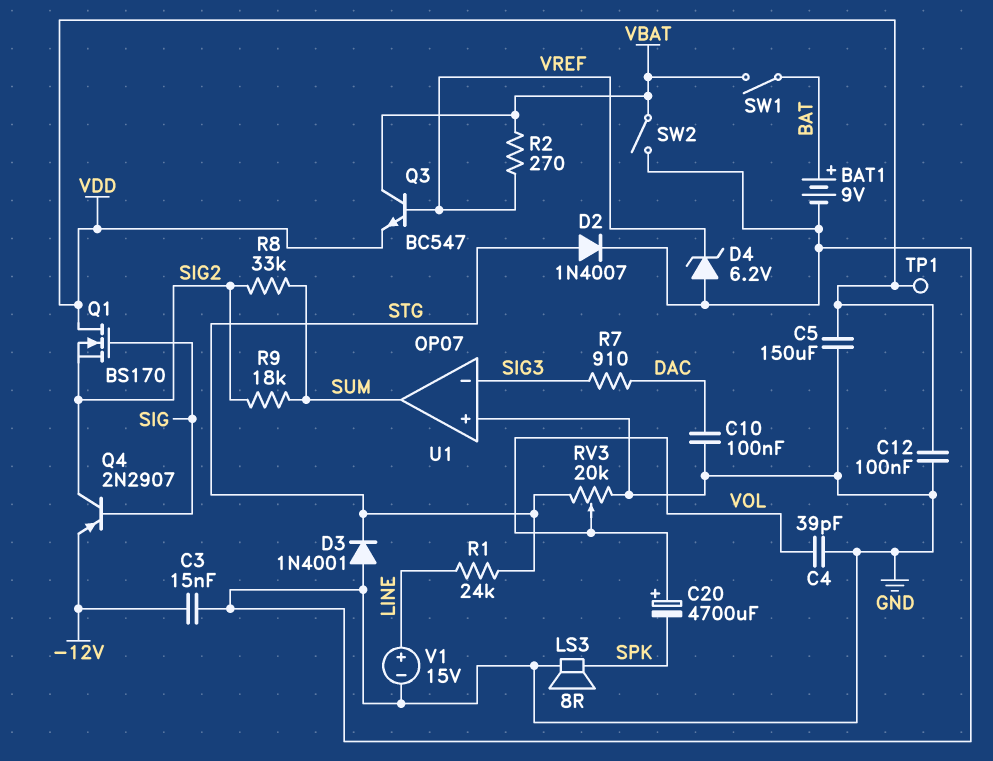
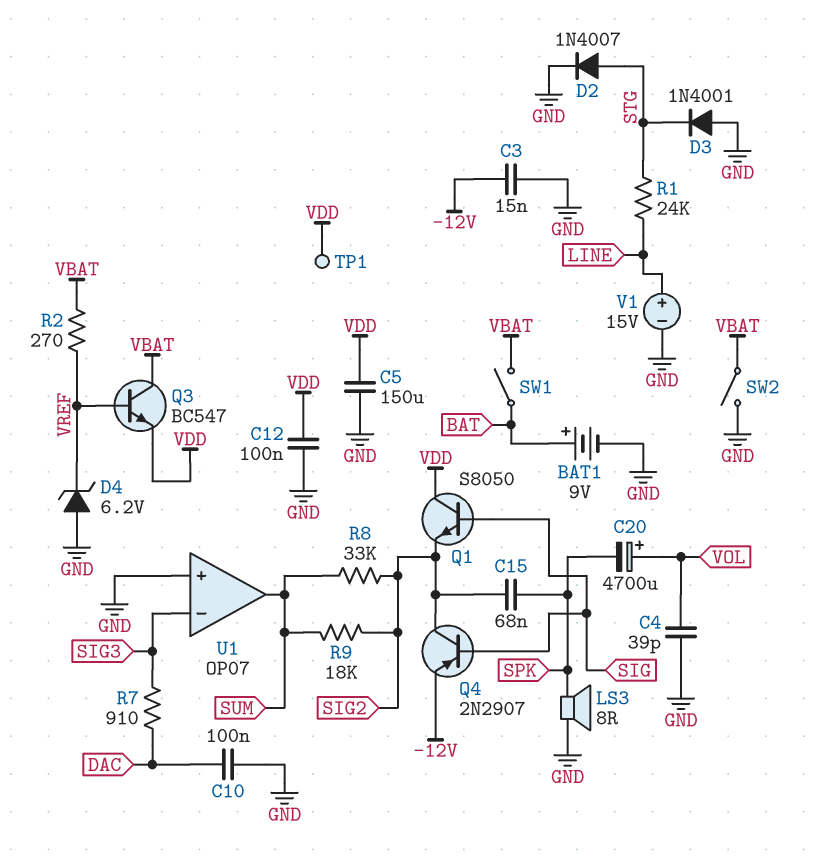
C15: none -> 68nF (SIG2, SPK)
Q1: NMOS BS170 (G SIG, D VDD, S SIG2) -> NPN S8050 (B SIG, C VDD, E SIG2)
RV3: 20k (GND, STG, wiper VOL) -> none

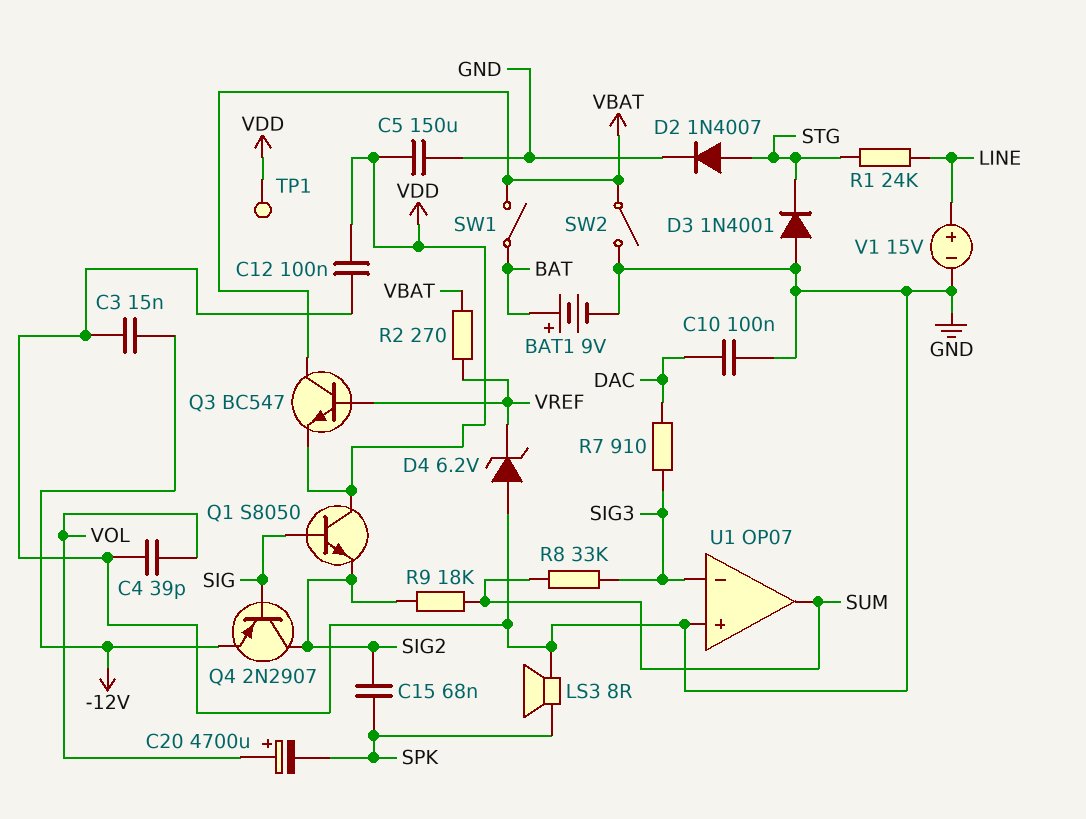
R8: 33k (SIG2, SUM) -> 33k (SIG3, SUM)

